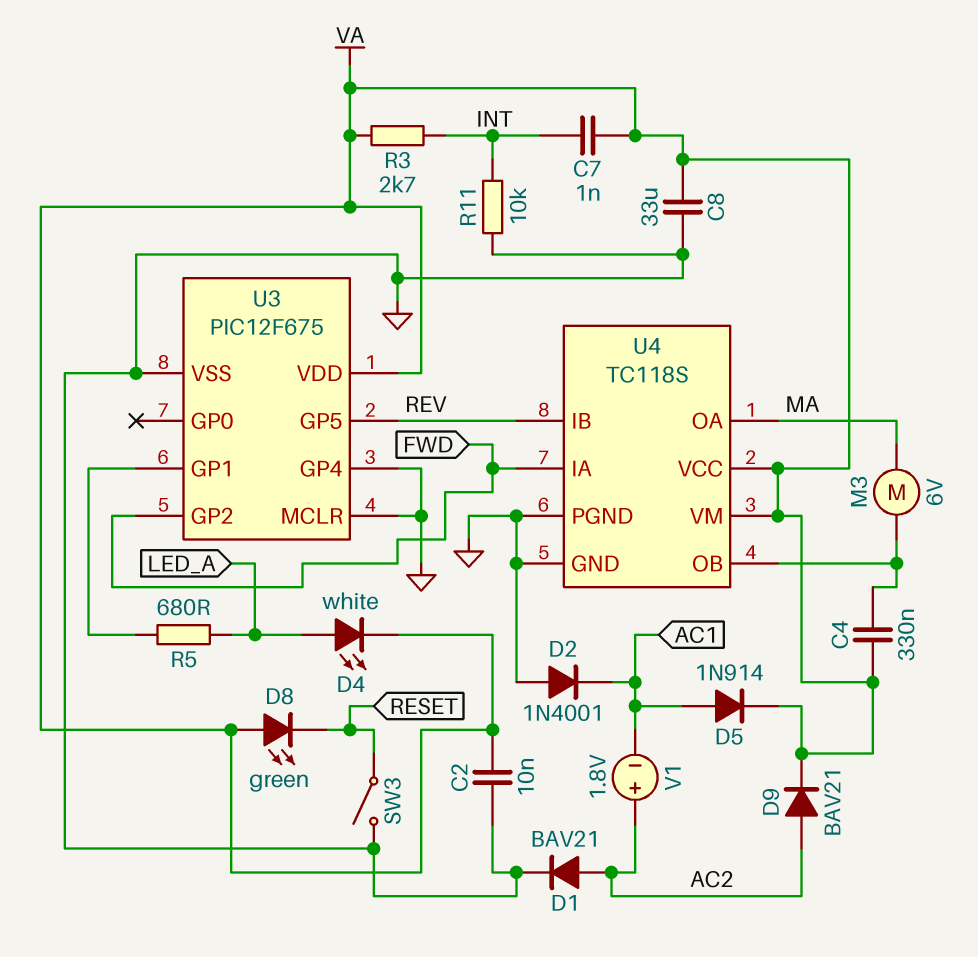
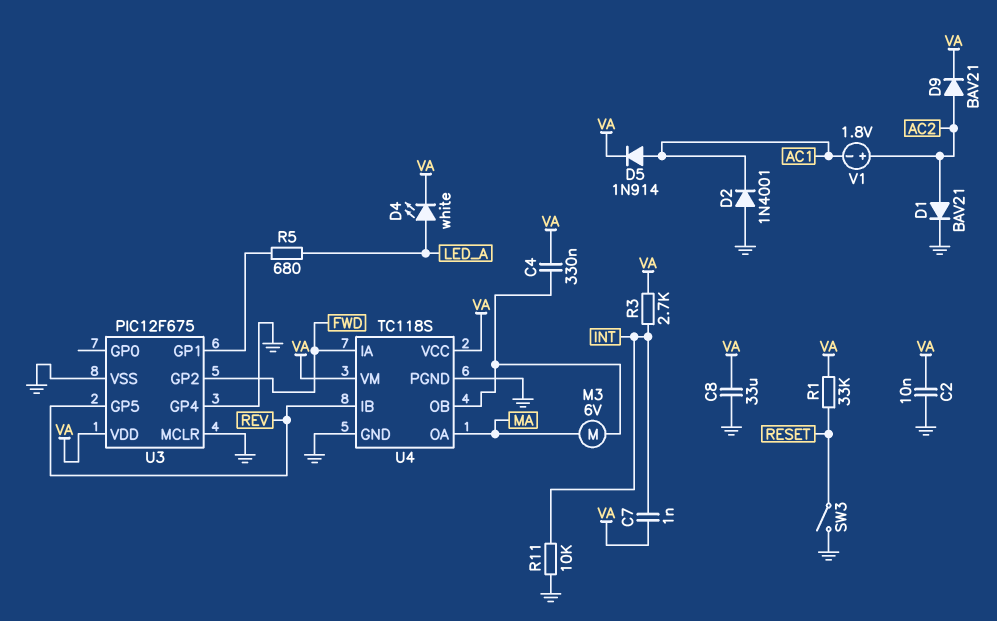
D8: LED green (A VA, K RESET) -> none
R1: none -> 33k (RESET, VA)

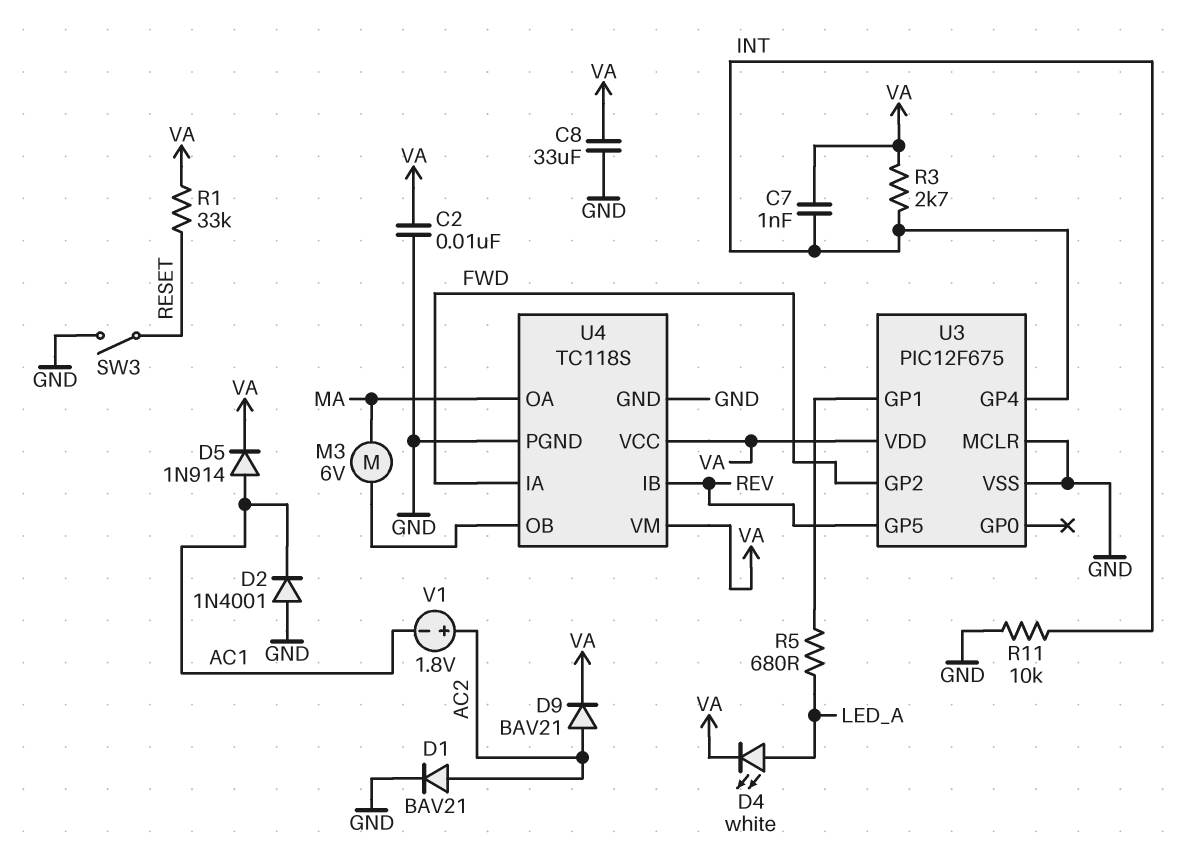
C4: 330nF (U4/OB, VA) -> none
U3 pin GP4: GND -> INT

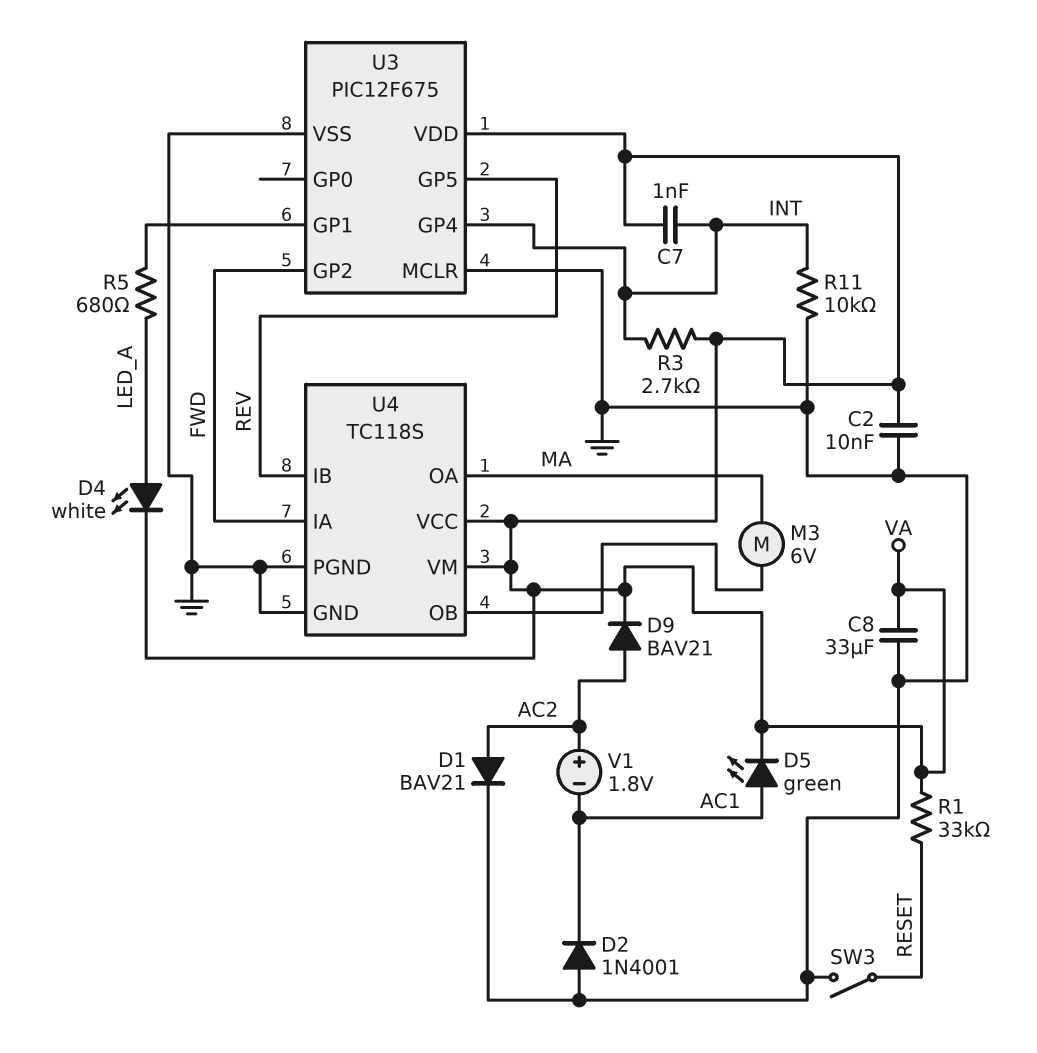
D5: diode 1N914 (A AC1, K VA) -> LED green (A AC1, K VA)

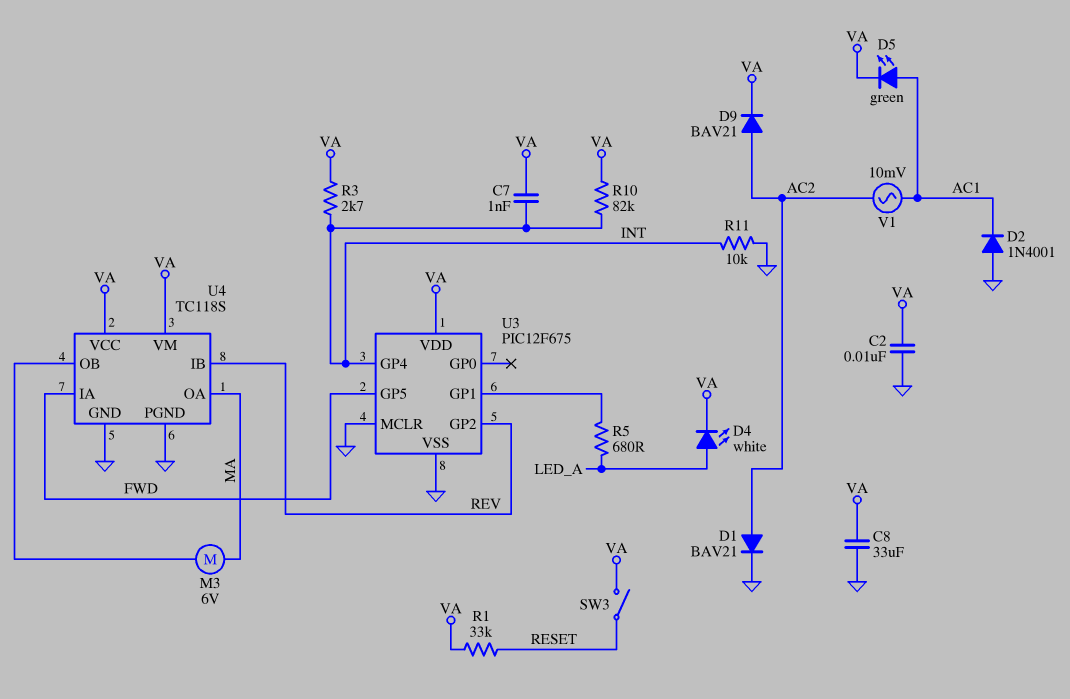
R10: none -> 82k (INT, VA)
SW3: switch (GND, RESET) -> switch (RESET, VA)
U3 pin GP2: FWD -> REV
U3 pin GP5: REV -> FWD
V1: 1.8V (plus AC2, minus AC1) -> AC 10mV (AC1, AC2)

